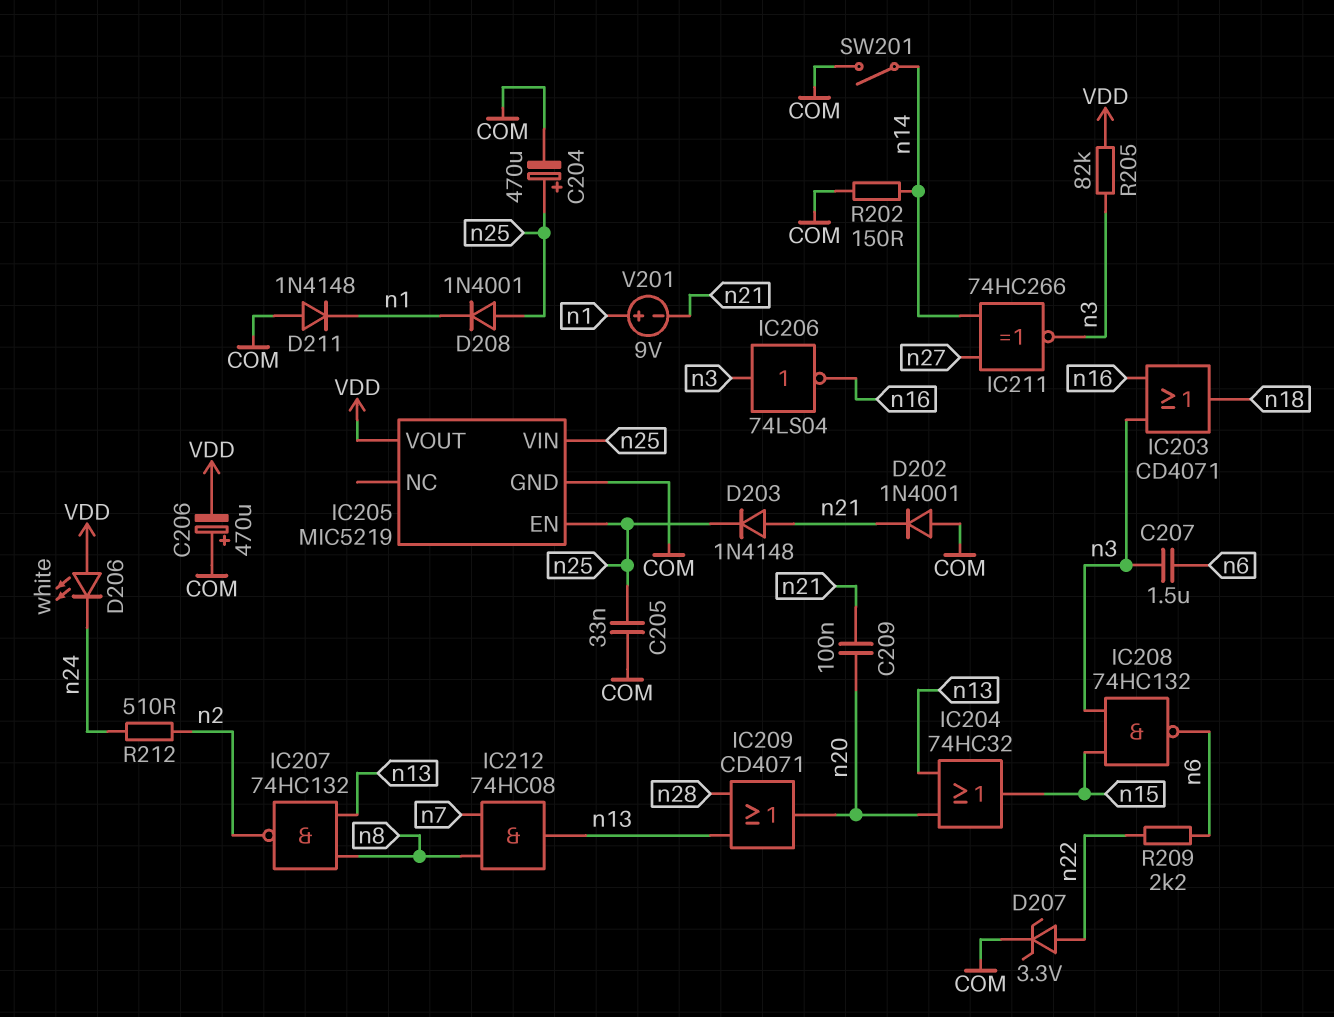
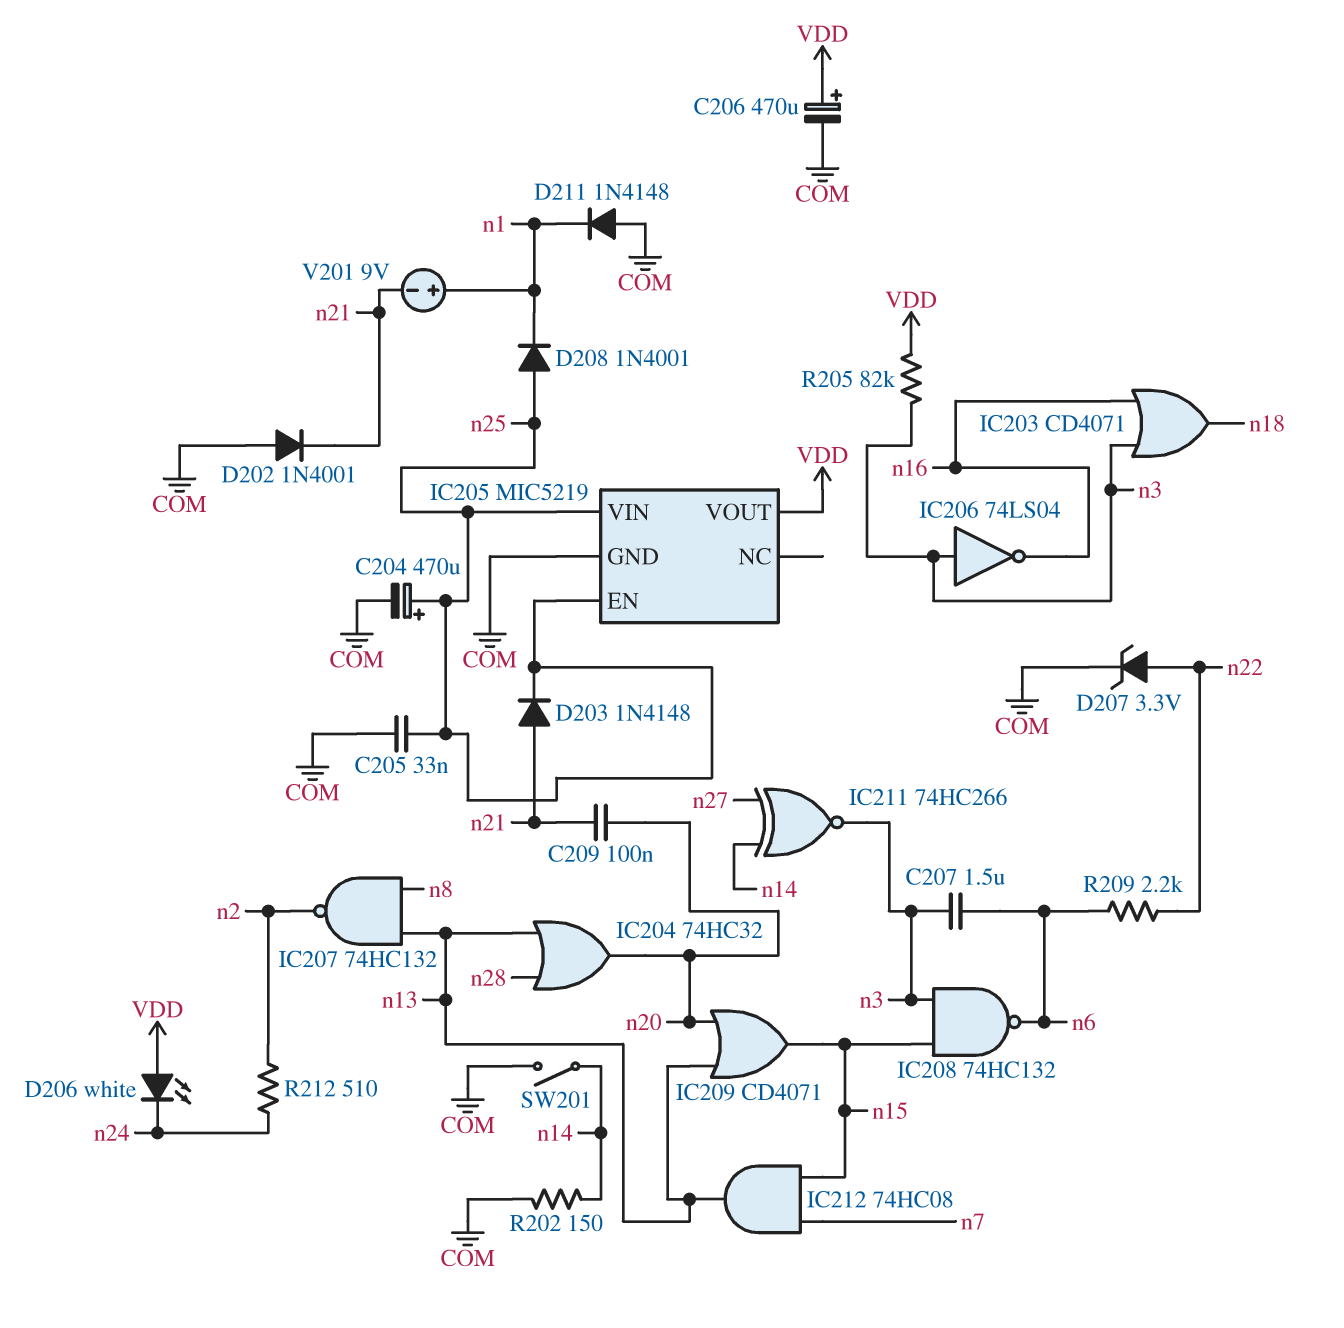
C206: 470uF (plus COM, minus VDD) -> 470uF (plus VDD, minus COM)
IC204: OR 74HC32 (in n13, in n20, out n15) -> OR 74HC32 (in n13, in n28, out n20)
IC209: OR CD4071 (in n13, in n28, out n20) -> OR CD4071 (in n13, in n20, out n15)
IC212: AND 74HC08 (in n7, in n8, out n13) -> AND 74HC08 (in n7, in n15, out n13)

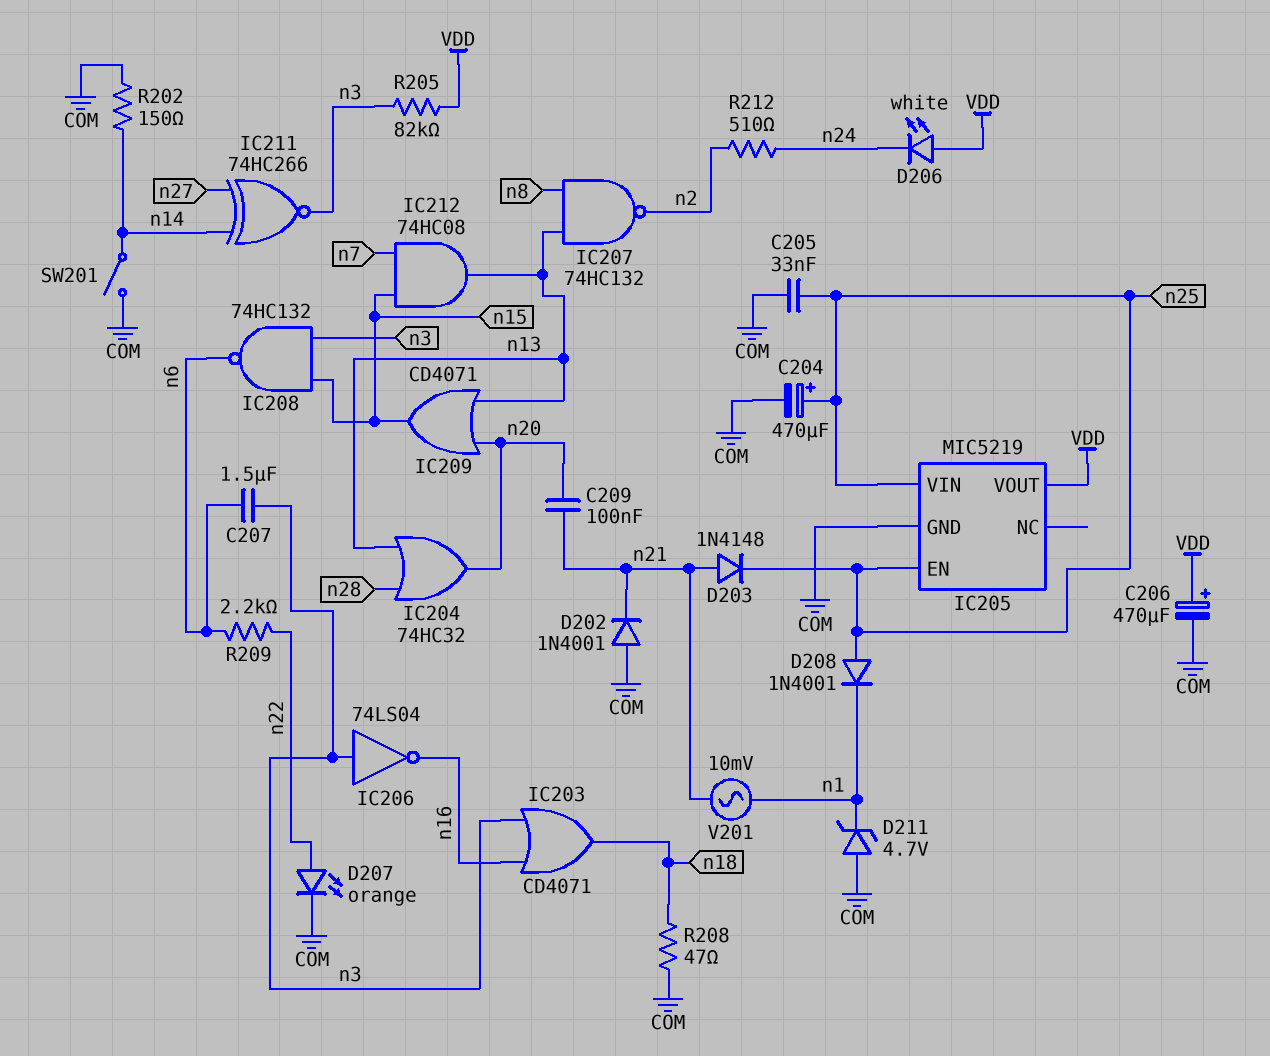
D207: zener 3.3V (A n22, K COM) -> LED orange (A n22, K COM)
D211: diode 1N4148 (A COM, K n1) -> zener 4.7V (A COM, K n1)
R208: none -> 47 (COM, n18)
V201: 9V (plus n1, minus n21) -> AC 10mV (n1, n21)

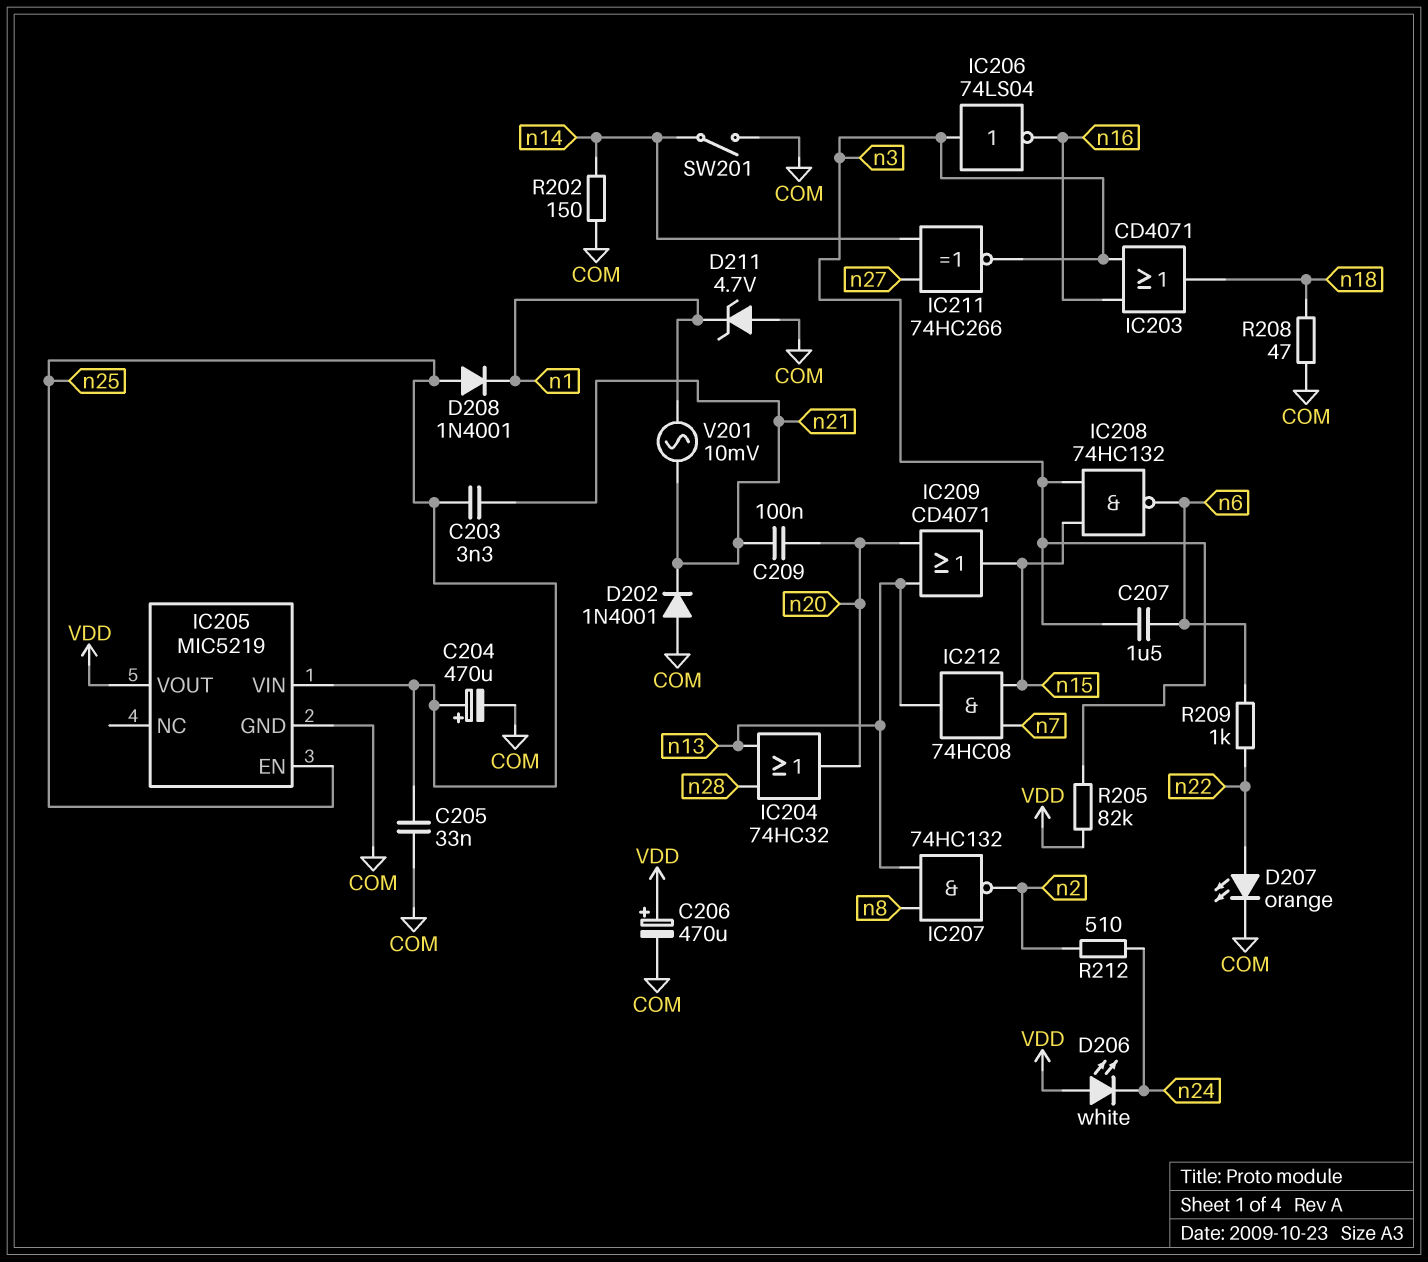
C203: none -> 3.3nF (n21, n25)
D203: diode 1N4148 (A n21, K n25) -> none
R209: 2.2k (n6, n22) -> 1k (n6, n22)

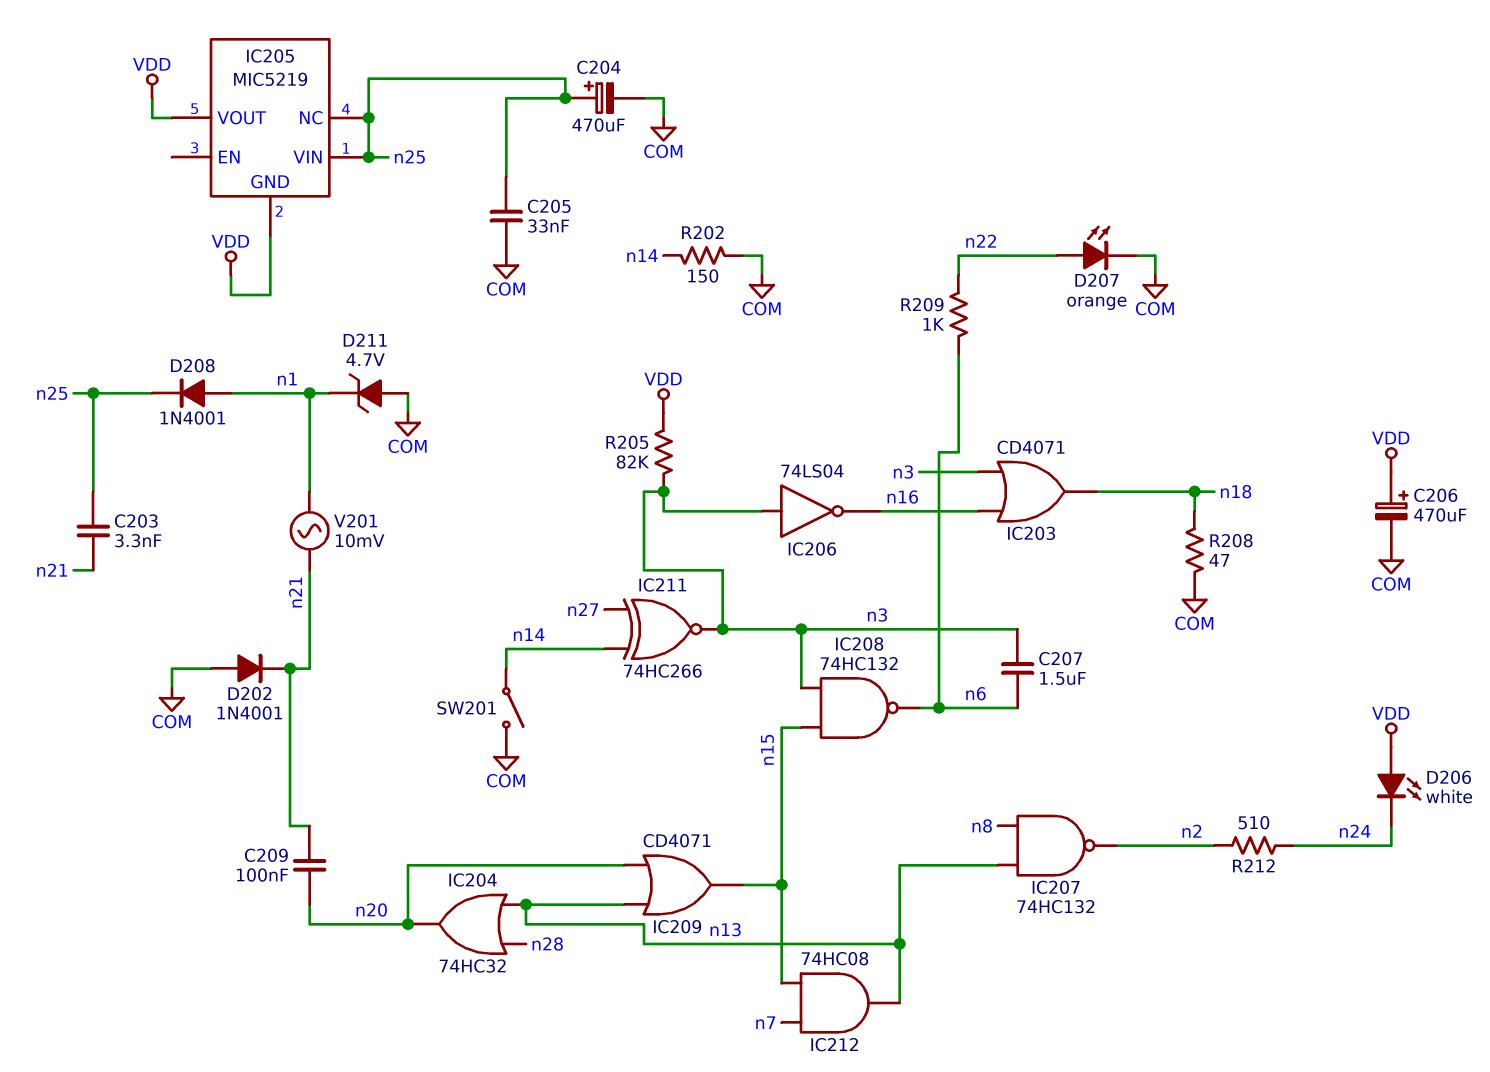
D208: diode 1N4001 (A n25, K n1) -> diode 1N4001 (A n1, K n25)
IC205 pin EN: n25 -> none
IC205 pin GND: COM -> VDD
IC205 pin NC: none -> n25

